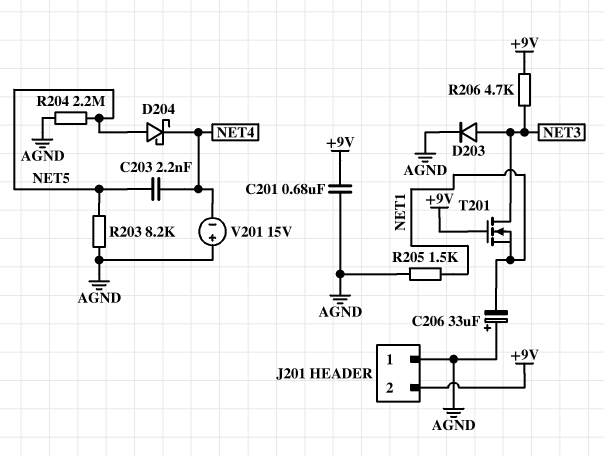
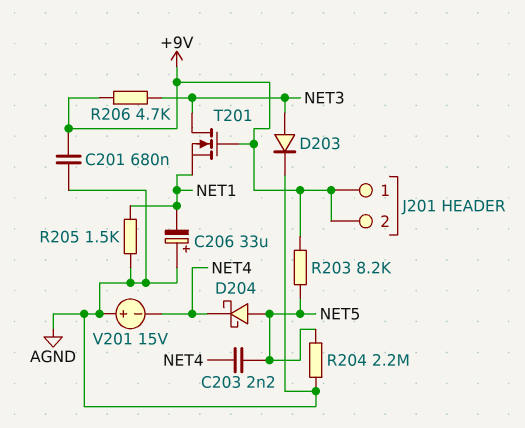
J201 pin 1: AGND -> +9V
R203: 8.2k (AGND, NET5) -> 8.2k (+9V, NET5)

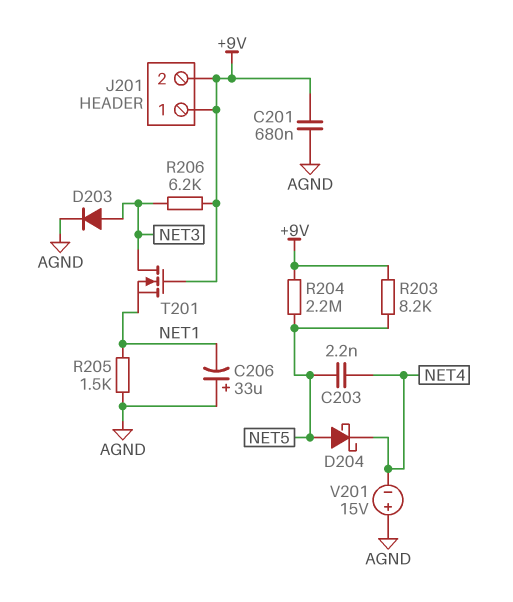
R204: 2.2M (AGND, NET5) -> 2.2M (+9V, NET5)
R206: 4.7k (+9V, NET3) -> 6.2k (+9V, NET3)

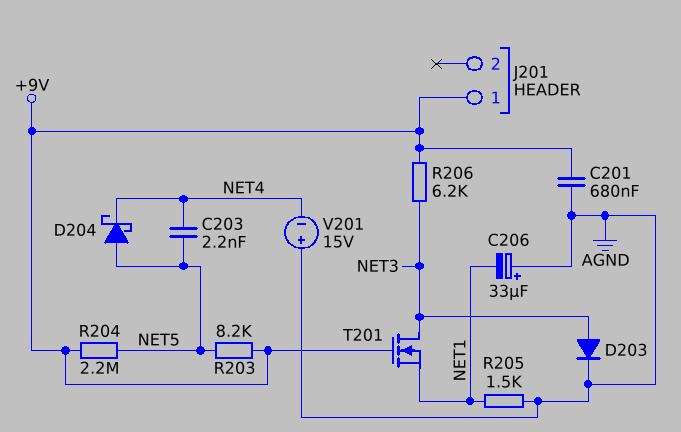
J201 pin 2: +9V -> none

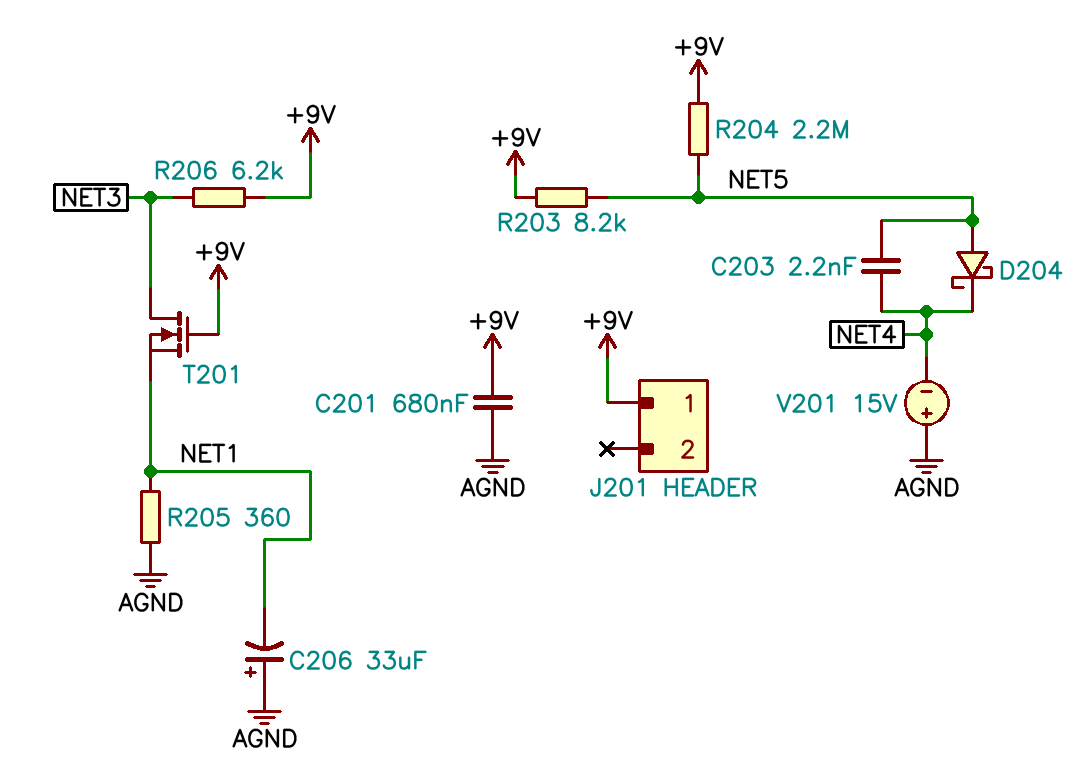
D203: diode (A NET3, K AGND) -> none
R205: 1.5k (AGND, NET1) -> 360 (AGND, NET1)

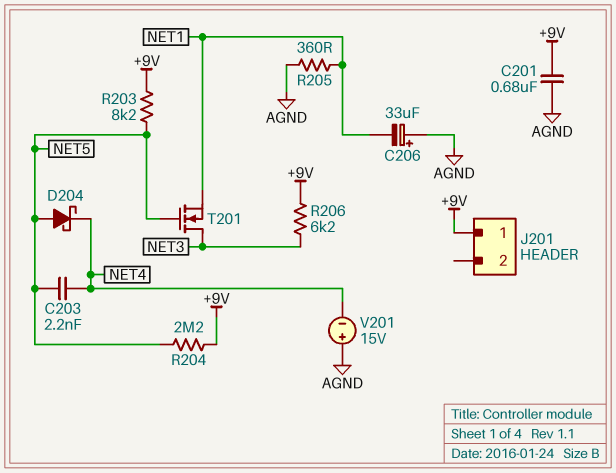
T201: NMOS (G +9V, D NET3, S NET1) -> NMOS (G NET5, D NET3, S NET1)

